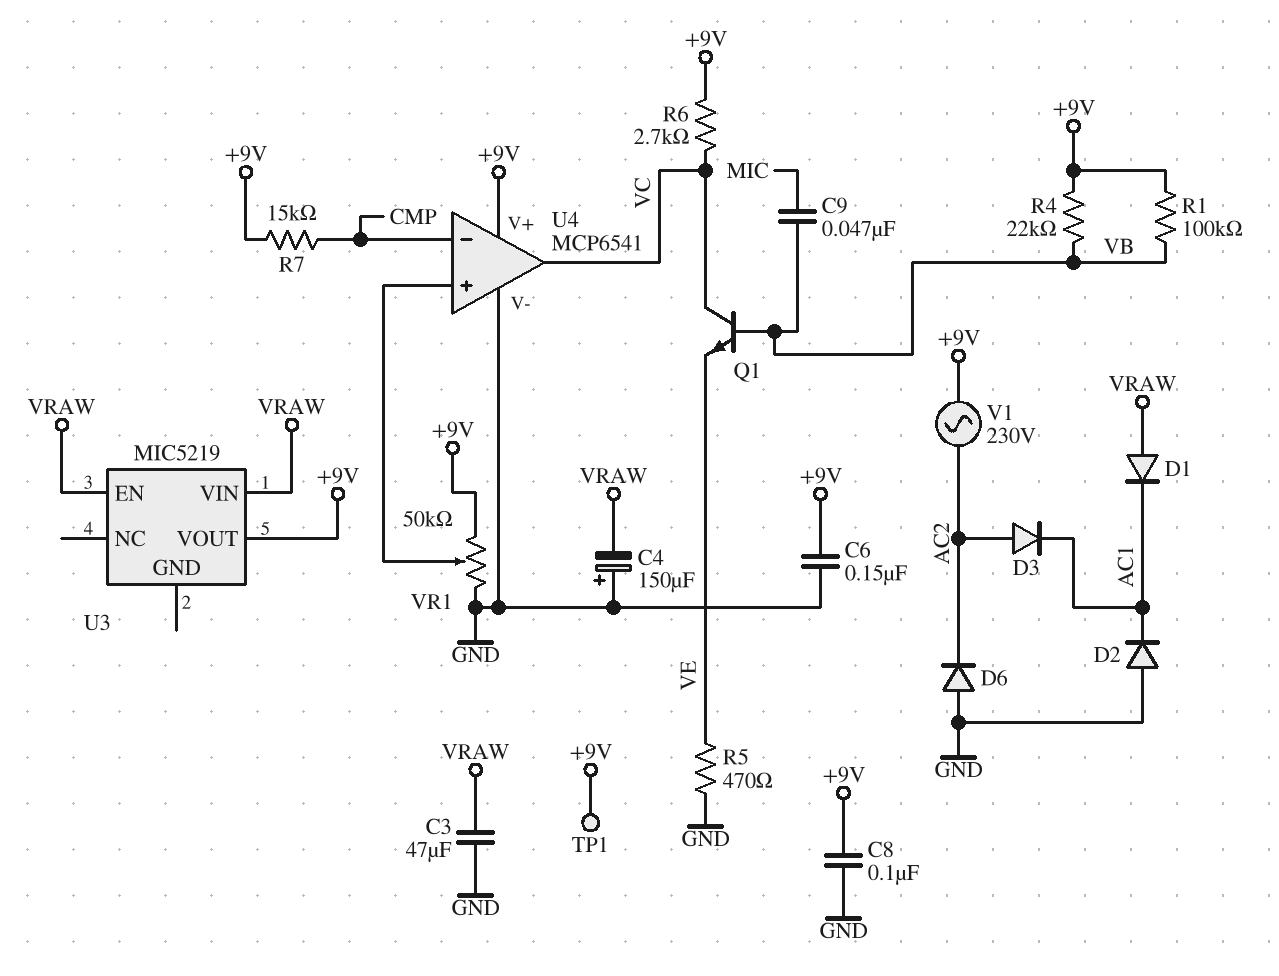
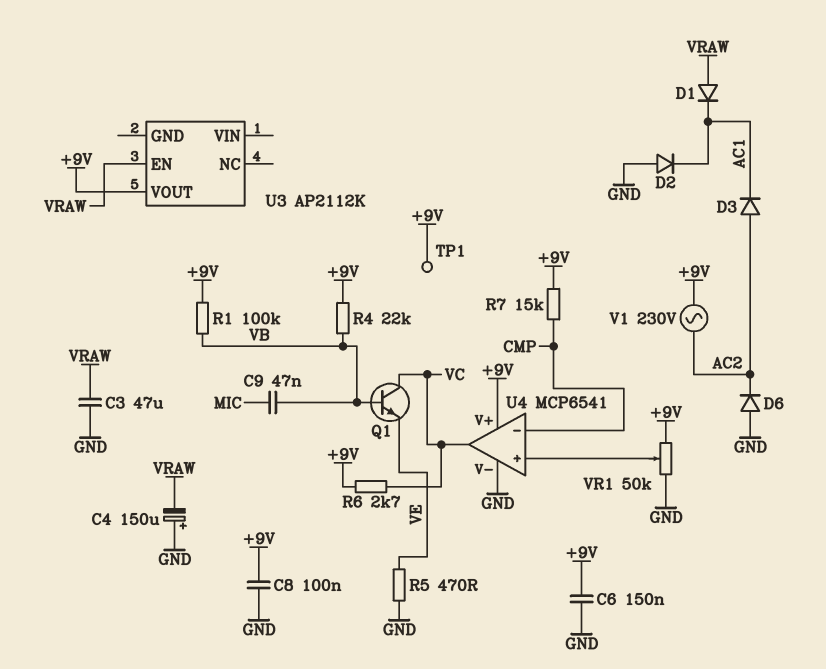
U3: MIC5219 -> AP2112K
U3 pin VIN: VRAW -> none

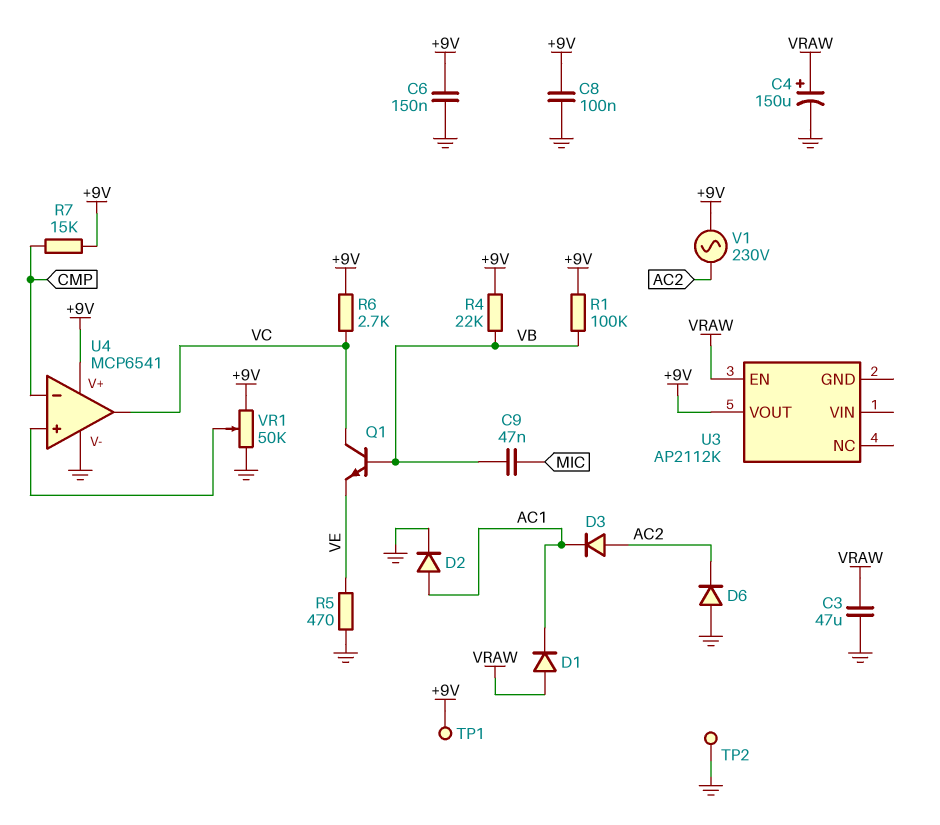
C4: 150uF (plus GND, minus VRAW) -> 150uF (plus VRAW, minus GND)
D2: diode (A GND, K AC1) -> diode (A AC1, K GND)
TP2: none -> test point (GND)

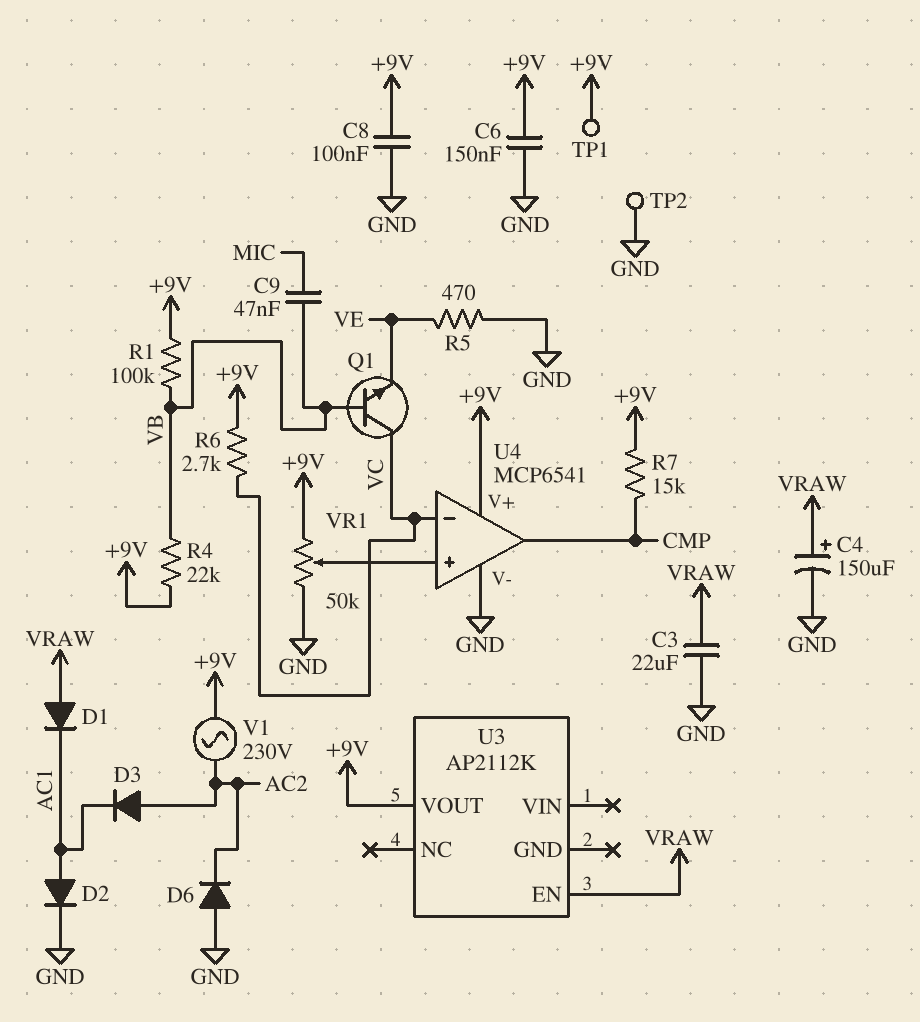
C3: 47uF (GND, VRAW) -> 22uF (GND, VRAW)
U4 pin in-: CMP -> VC
U4 pin out: VC -> CMP

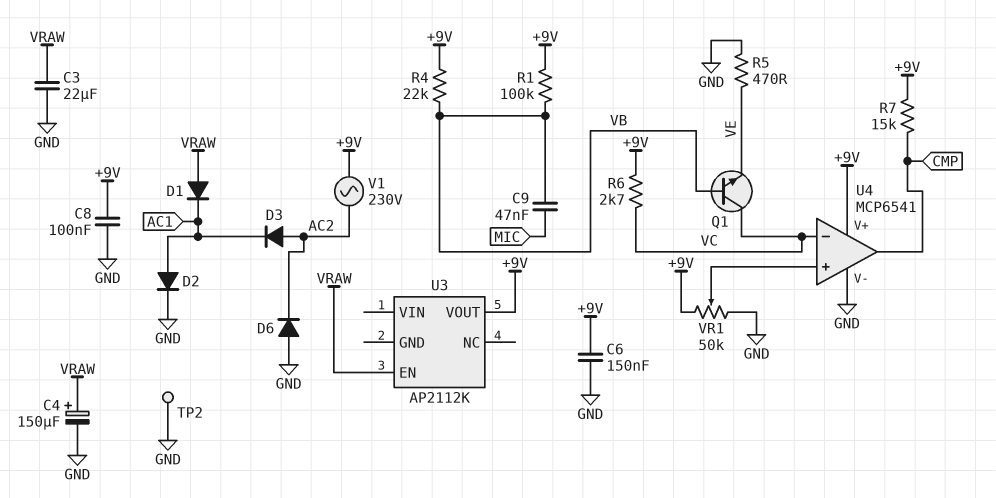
TP1: test point (+9V) -> none

